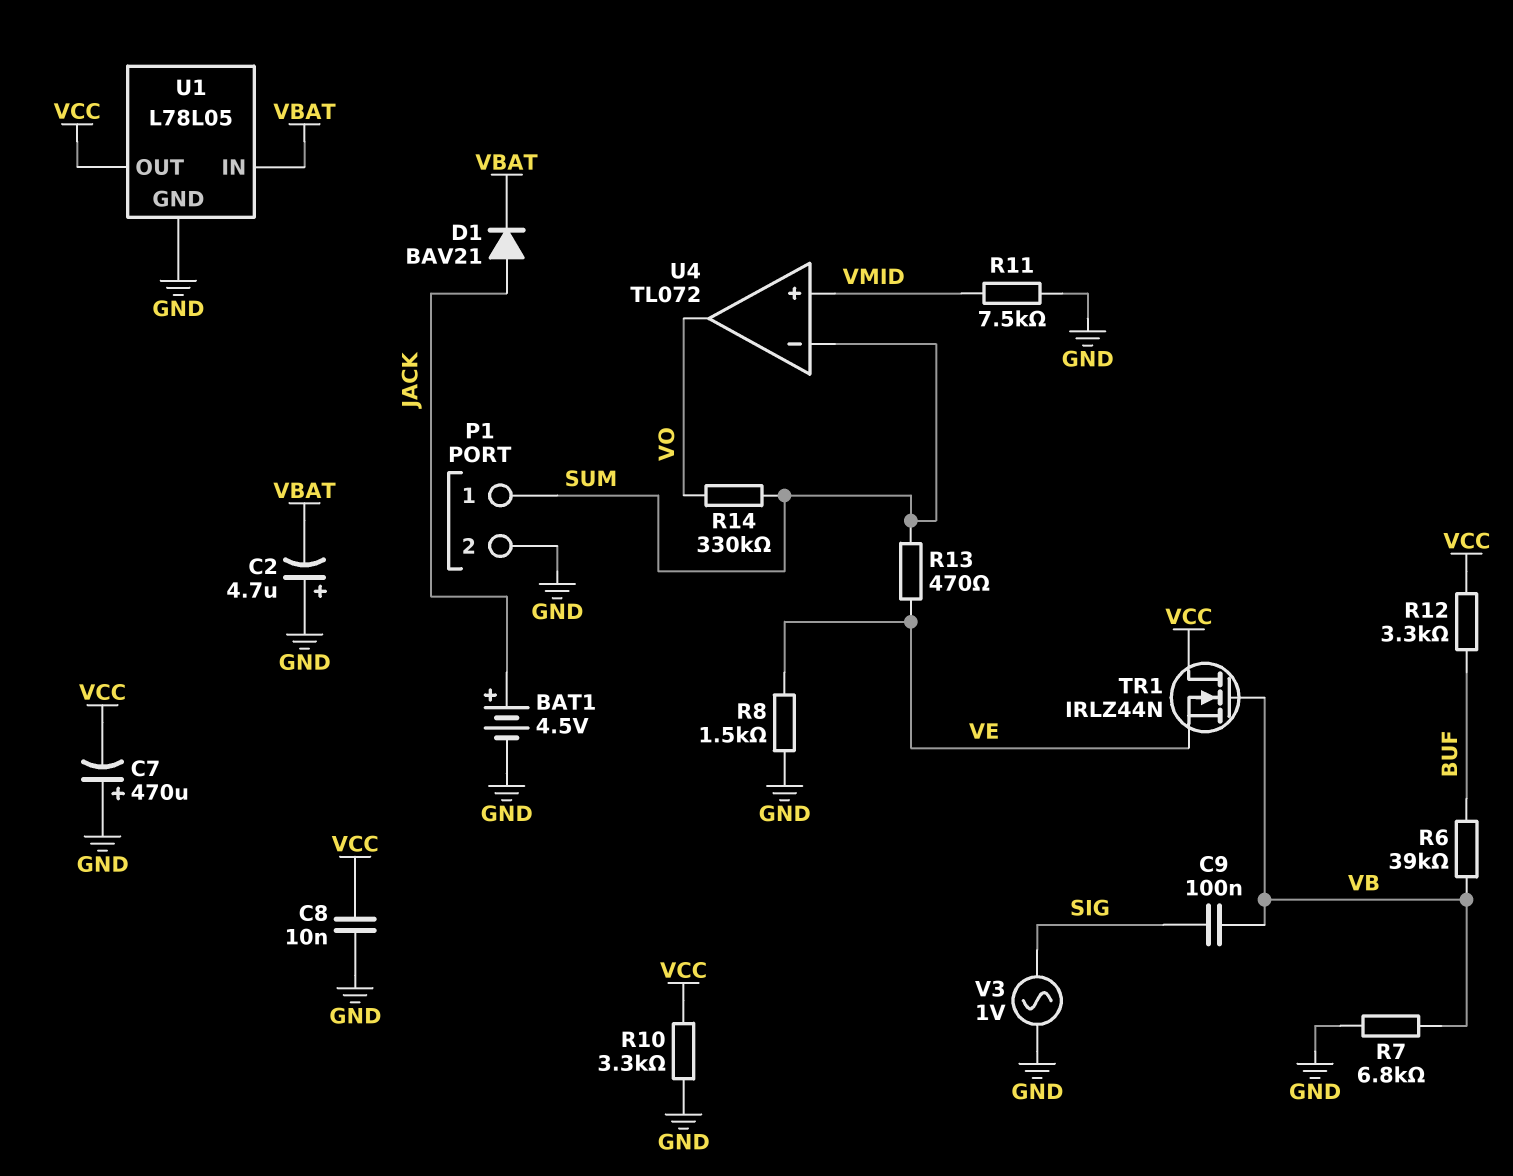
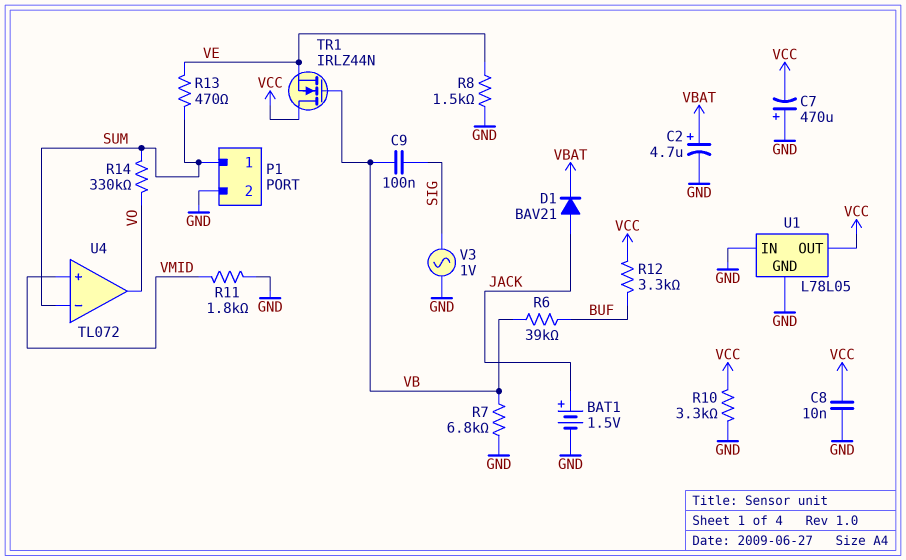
BAT1: 4.5V (plus JACK, minus GND) -> 1.5V (plus JACK, minus GND)
C2: 4.7uF (plus GND, minus VBAT) -> 4.7uF (plus VBAT, minus GND)
R11: 7.5k (GND, VMID) -> 1.8k (GND, VMID)
U1 pin IN: VBAT -> GND

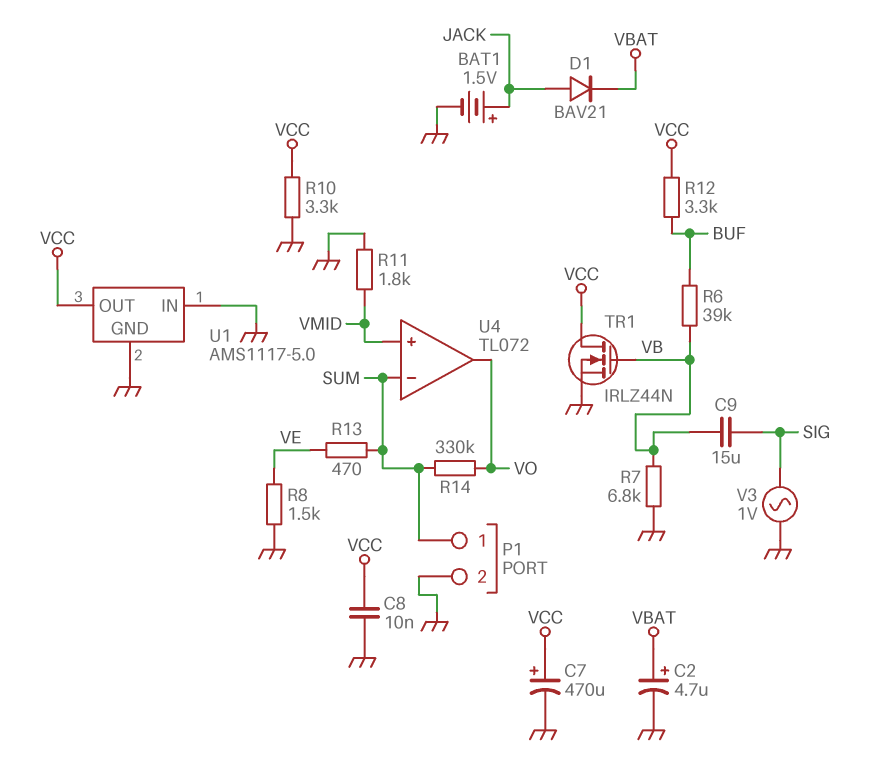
C7: 470uF (plus GND, minus VCC) -> 470uF (plus VCC, minus GND)
C9: 100nF (SIG, VB) -> 15uF (SIG, VB)
TR1: NMOS IRLZ44N (G VB, D VCC, S VE) -> NMOS IRLZ44N (G VB, D VCC, S GND)
U1: L78L05 -> AMS1117-5.0

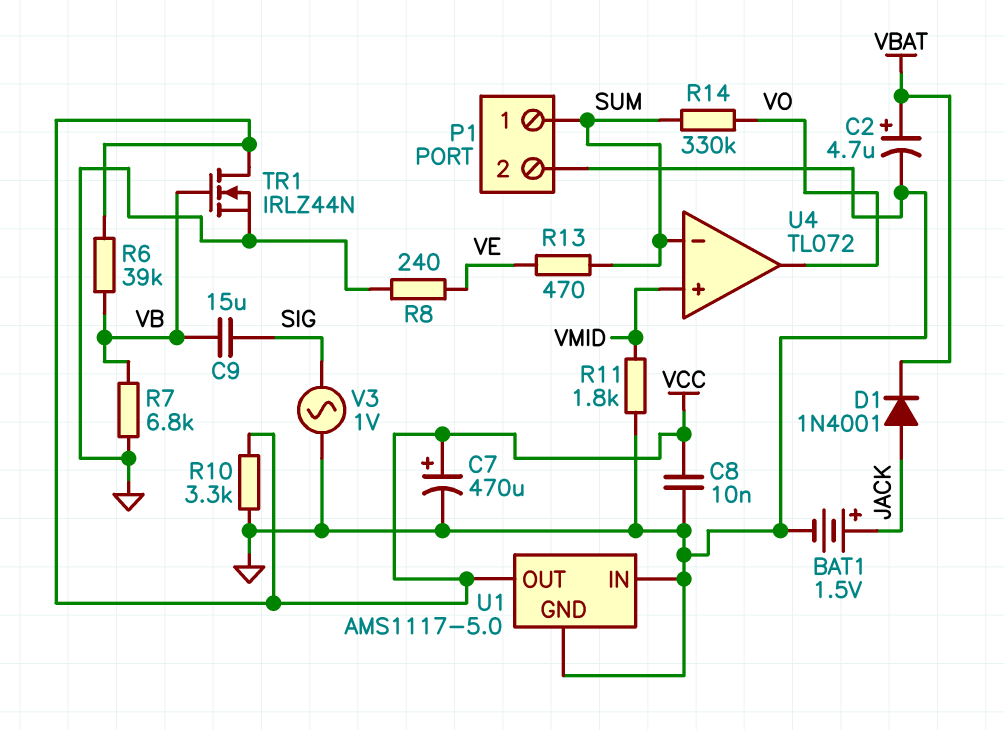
D1: diode BAV21 (A JACK, K VBAT) -> diode 1N4001 (A JACK, K VBAT)
R6: 39k (BUF, VB) -> 39k (VB, VCC)
R8: 1.5k (GND, VE) -> 240 (GND, VE)
R12: 3.3k (BUF, VCC) -> none

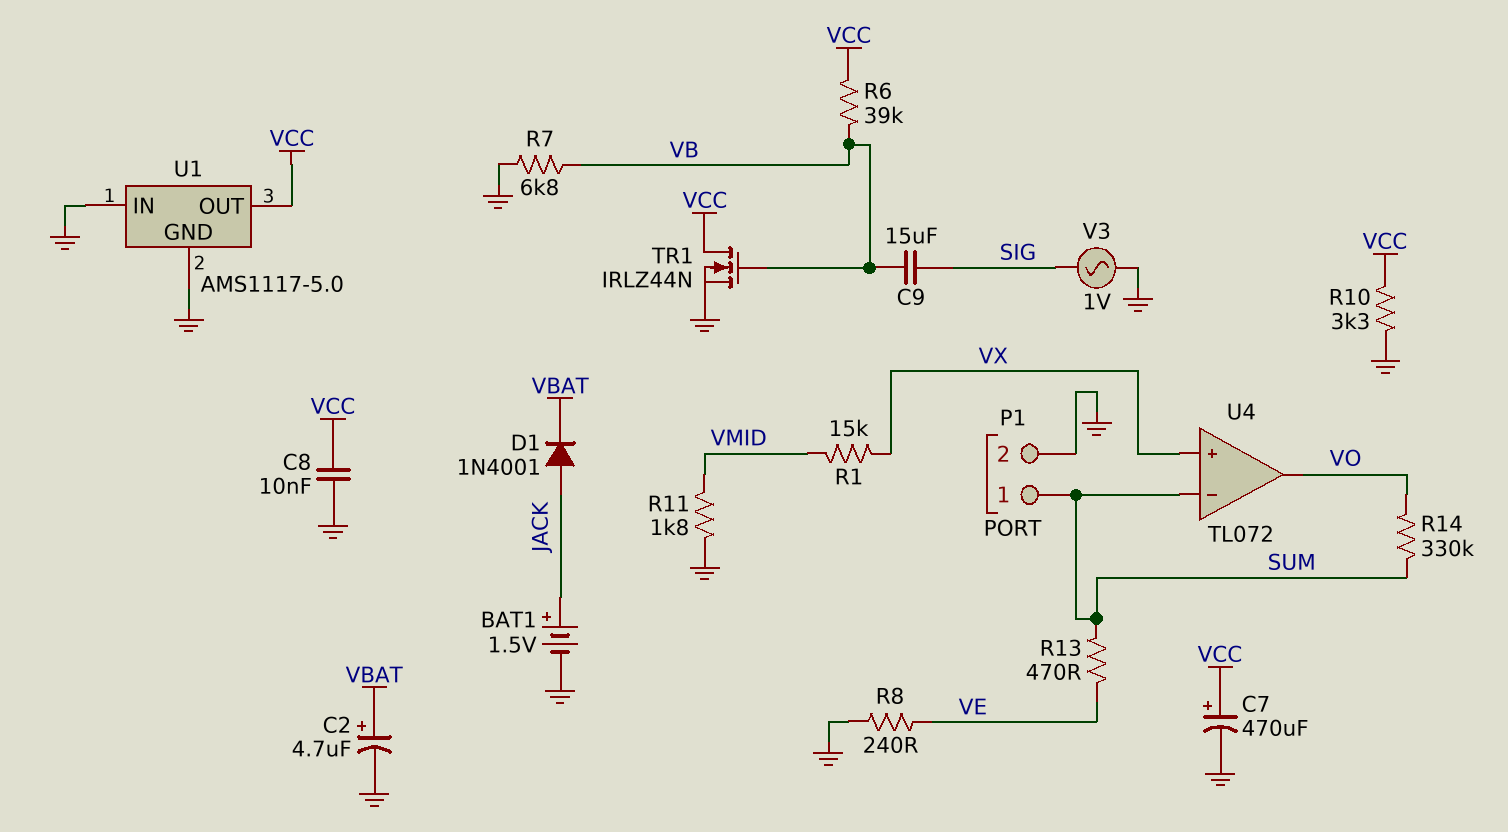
R1: none -> 15k (VMID, VX)
U4 pin in+: VMID -> VX

